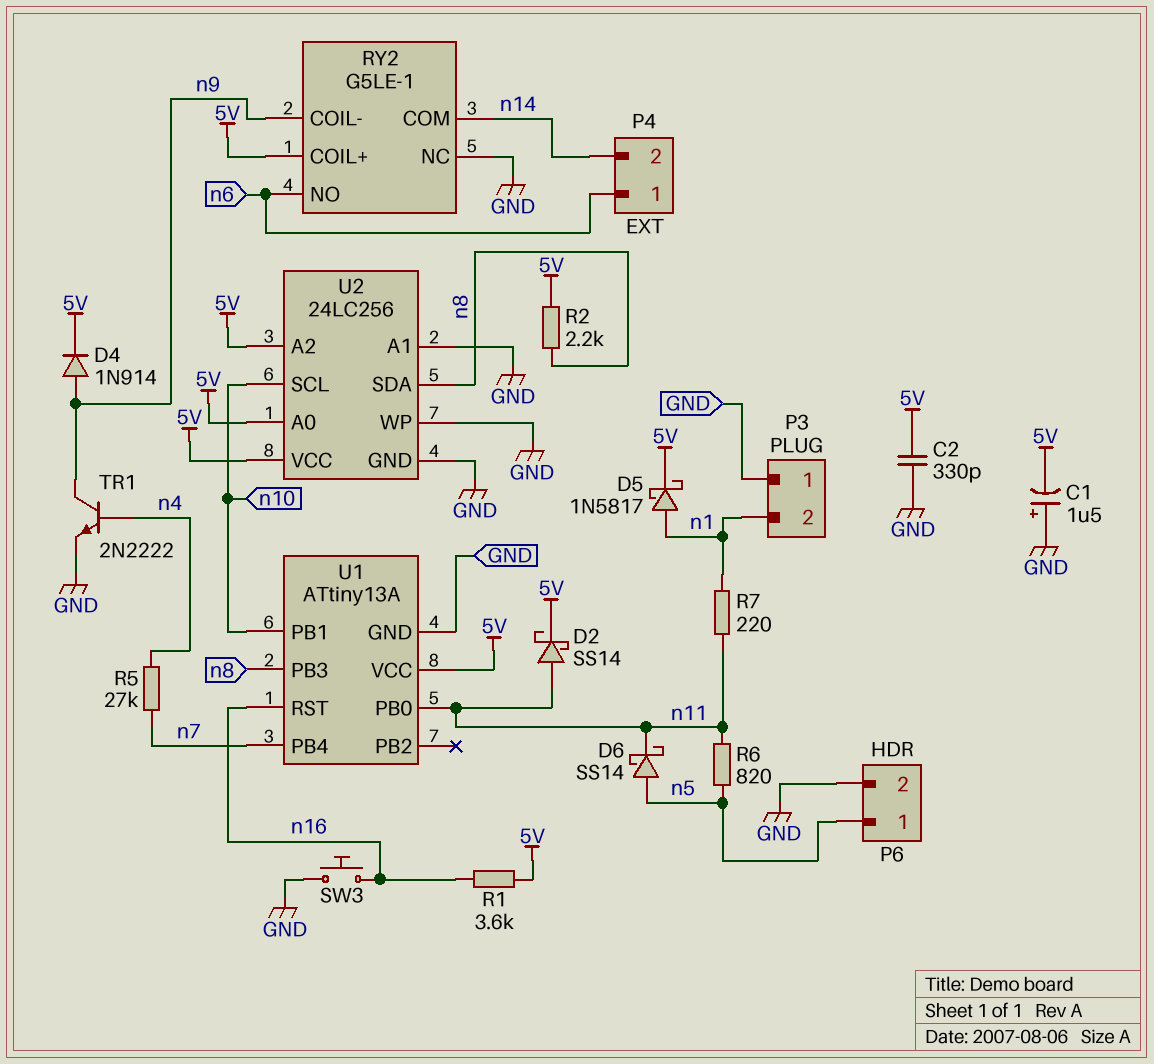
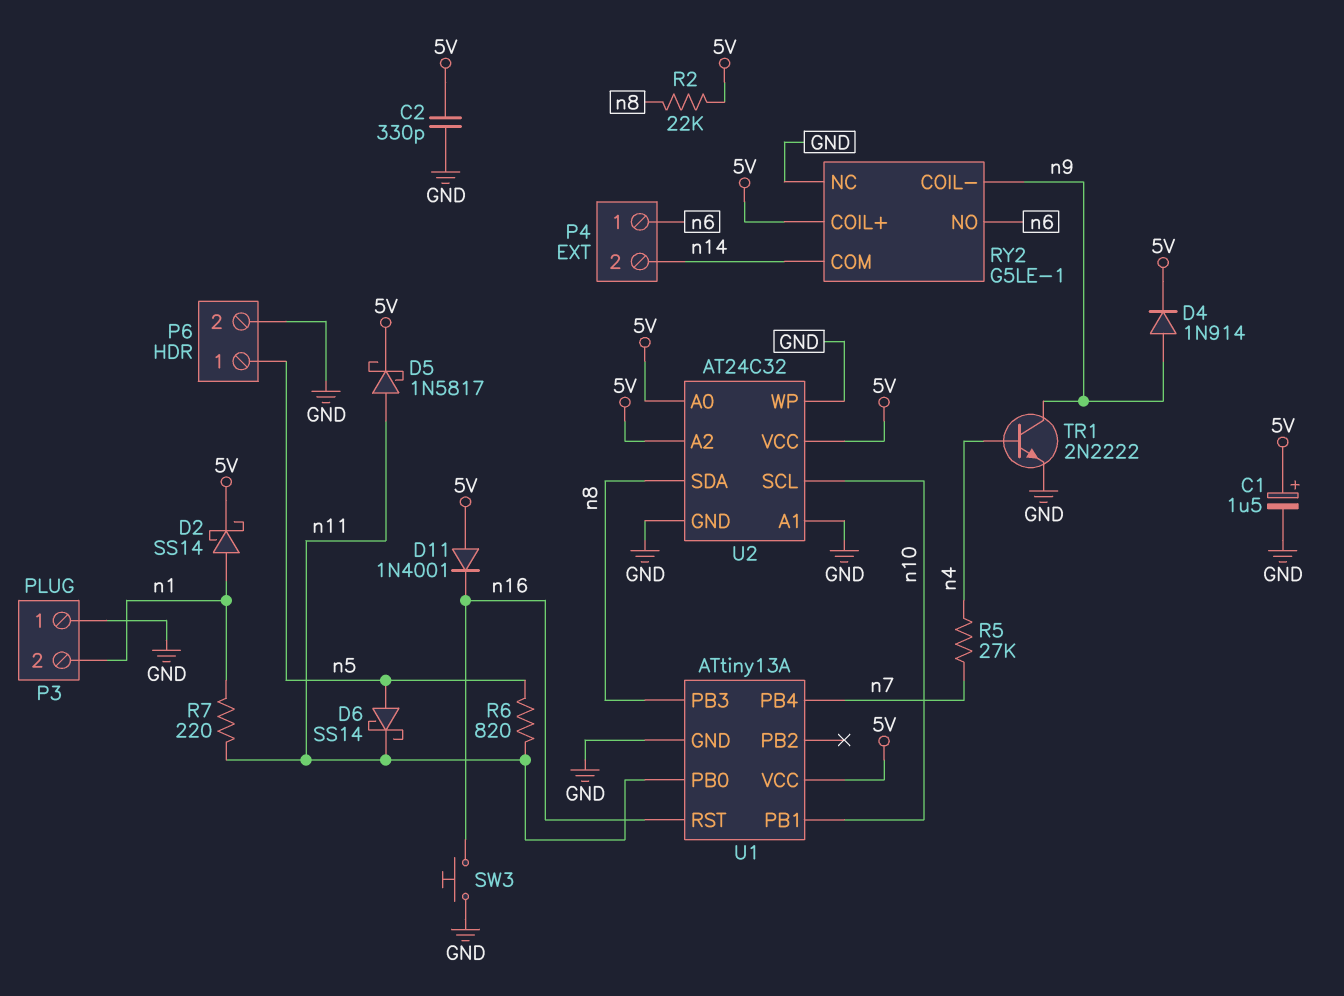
C1: 1.5uF (plus GND, minus 5V) -> 1.5uF (plus 5V, minus GND)
D2: schottky SS14 (A n11, K 5V) -> schottky SS14 (A n1, K 5V)
D5: schottky 1N5817 (A n1, K 5V) -> schottky 1N5817 (A n11, K 5V)
D11: none -> diode 1N4001 (A 5V, K n16)
R1: 3.6k (5V, n16) -> none
R2: 2.2k (5V, n8) -> 22k (5V, n8)
U2: 24LC256 -> AT24C32

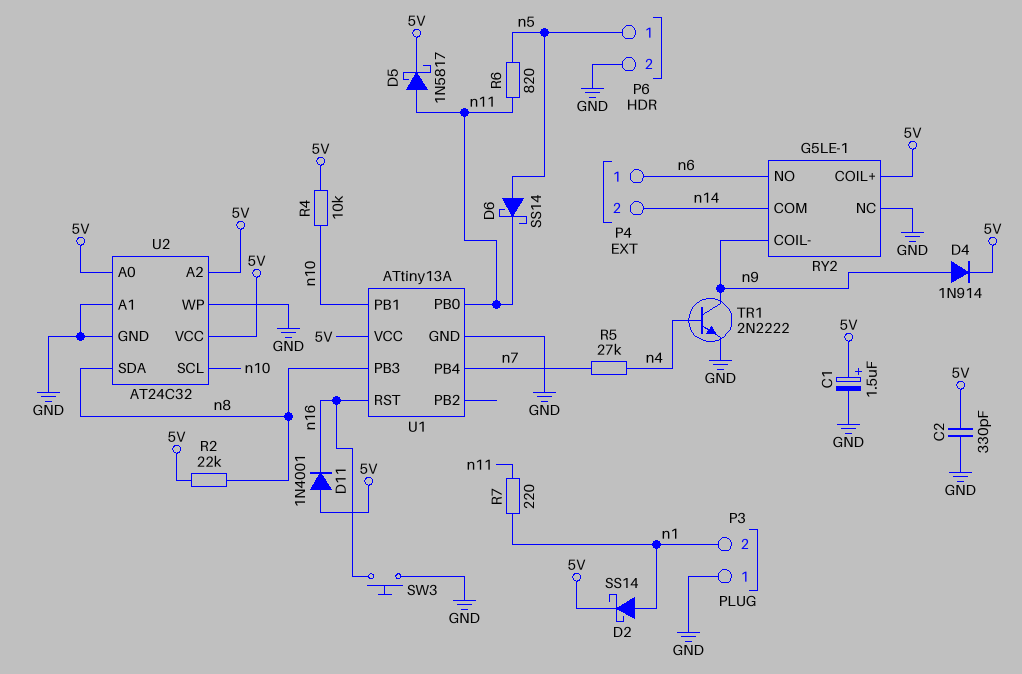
R4: none -> 10k (5V, n10)

